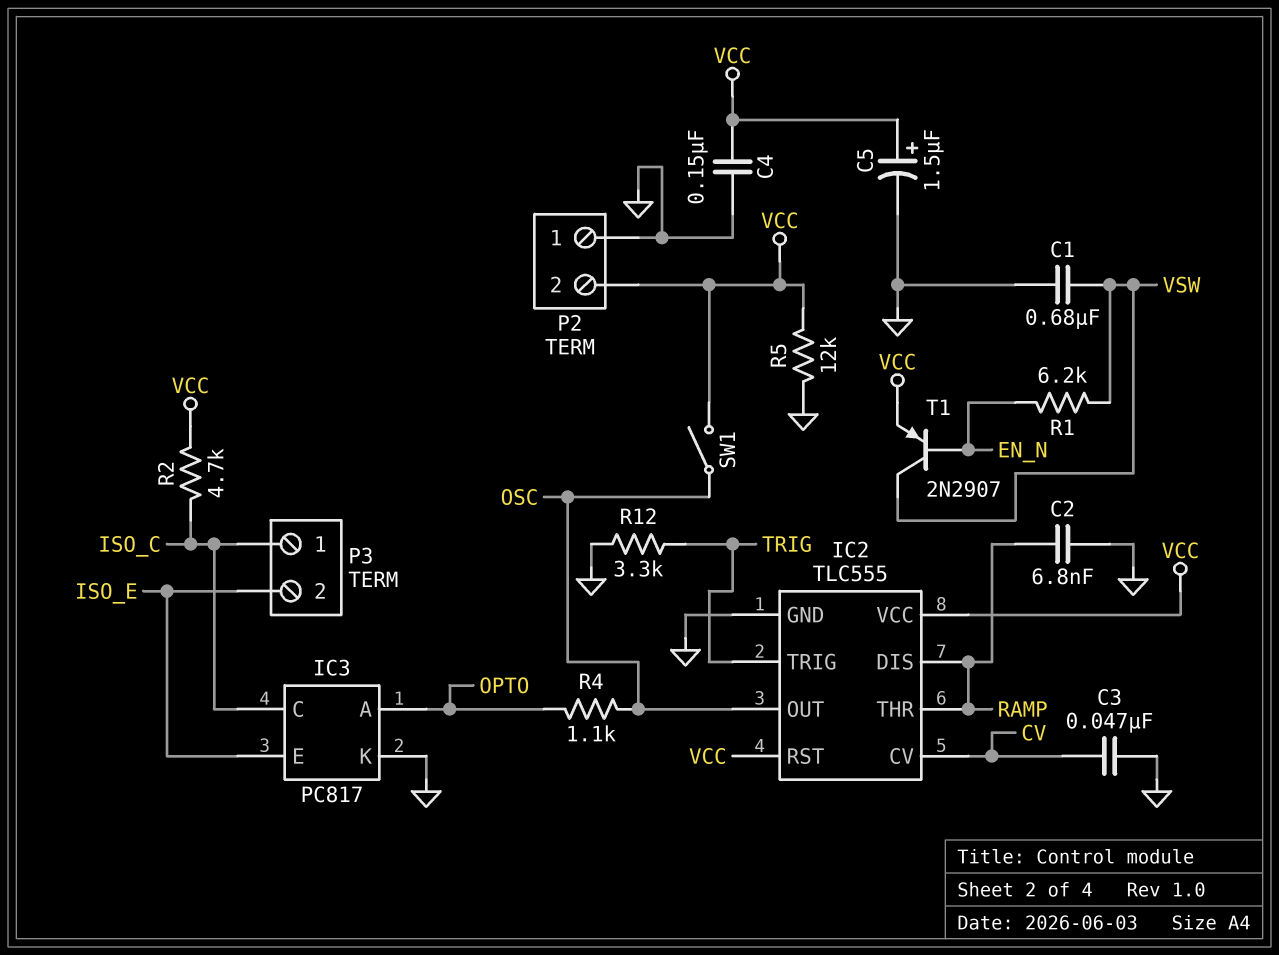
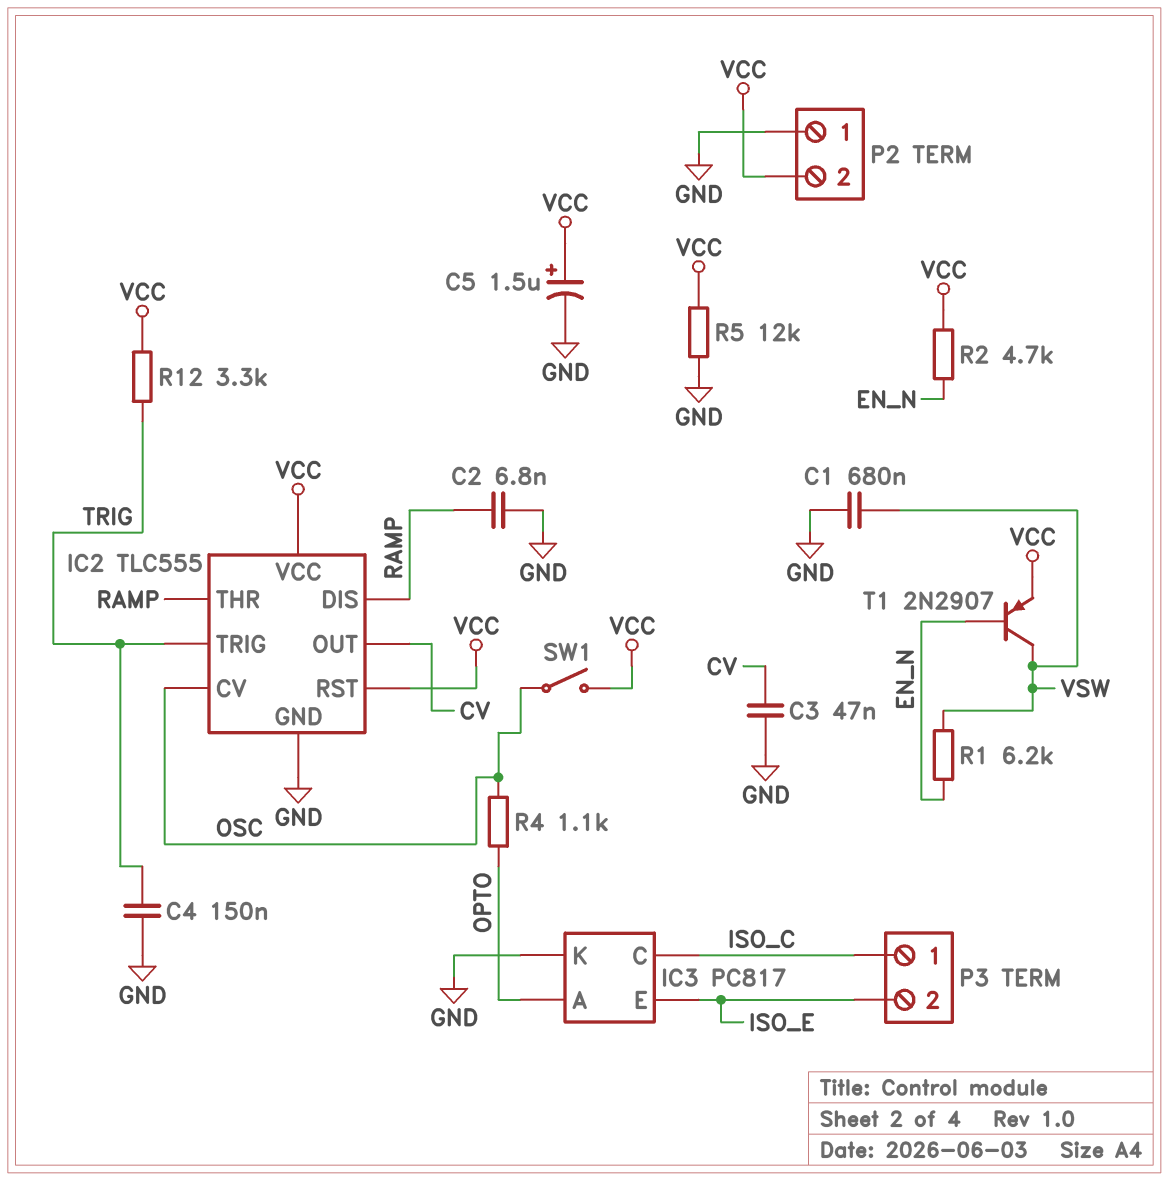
C4: 150nF (GND, VCC) -> 150nF (GND, TRIG)
IC2 pin CV: CV -> OSC
IC2 pin OUT: OSC -> CV
R2: 4.7k (ISO_C, VCC) -> 4.7k (EN_N, VCC)
R12: 3.3k (GND, TRIG) -> 3.3k (TRIG, VCC)

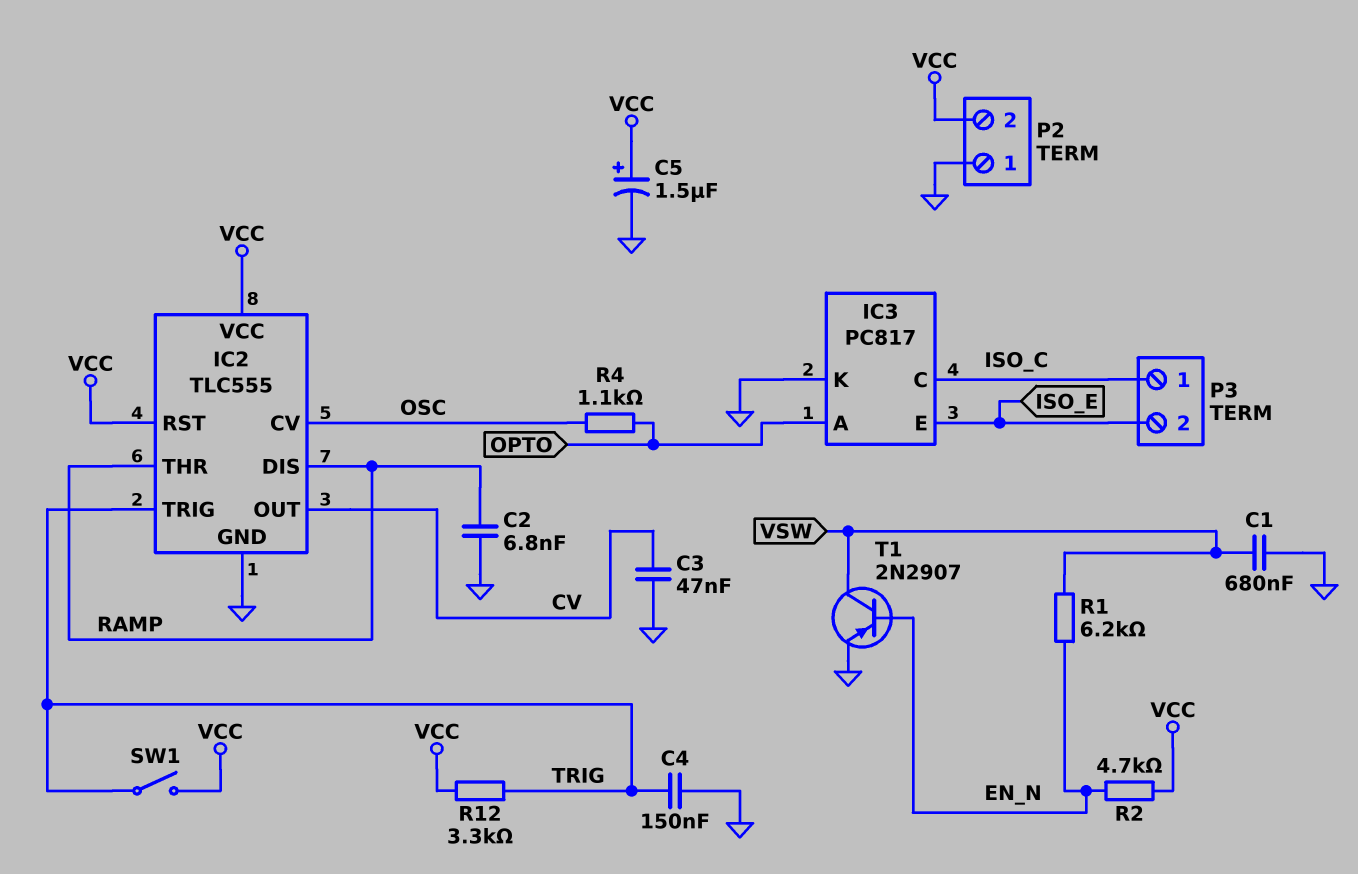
R5: 12k (GND, VCC) -> none
SW1: switch (OSC, VCC) -> switch (TRIG, VCC)
T1: PNP 2N2907 (B EN_N, C VSW, E VCC) -> PNP 2N2907 (B EN_N, C VSW, E GND)

